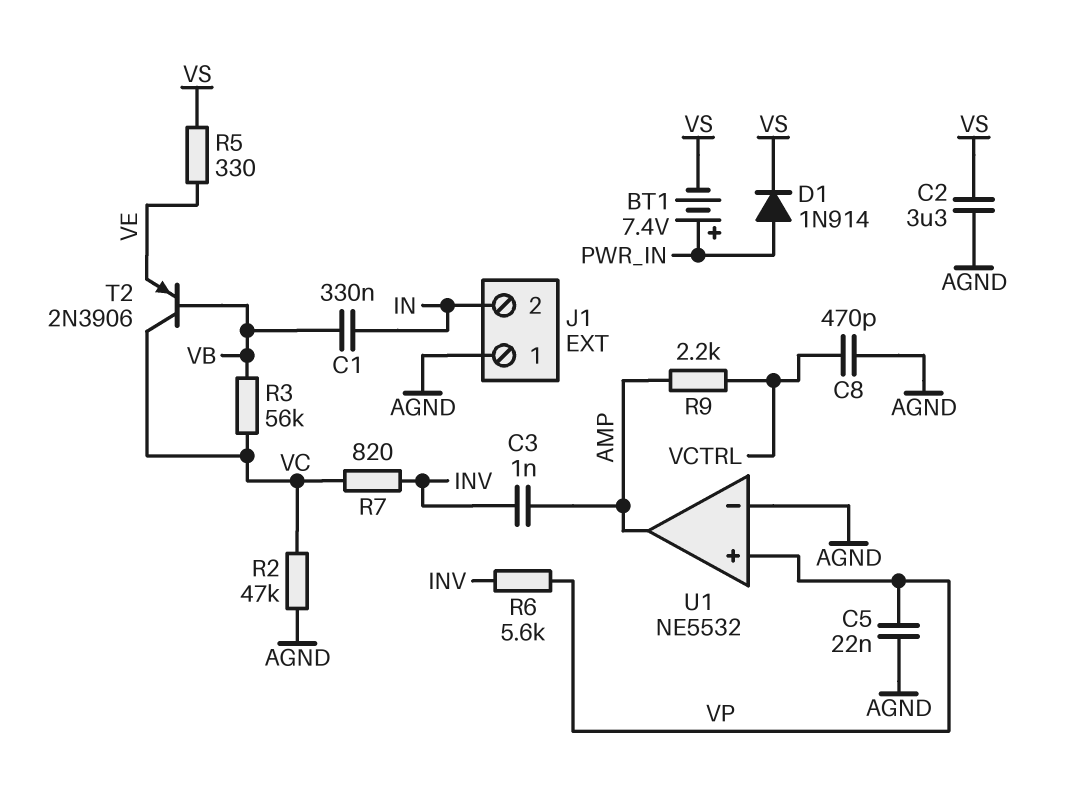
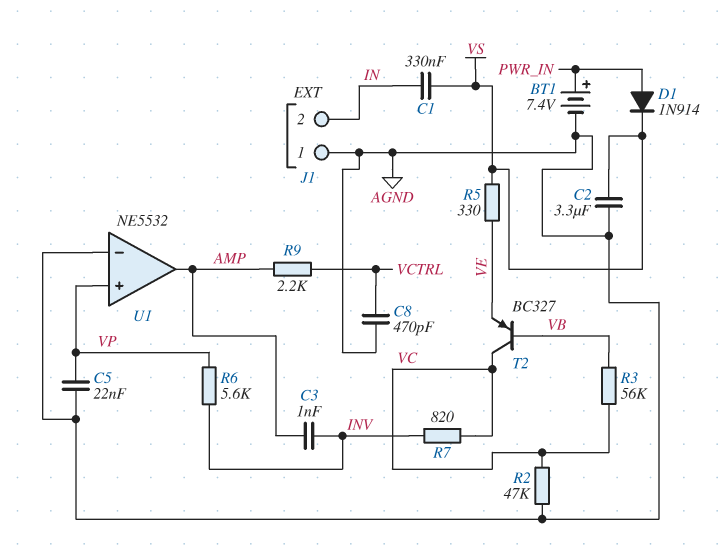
BT1: 7.4V (plus PWR_IN, minus VS) -> 7.4V (plus PWR_IN, minus AGND)
C1: 330nF (IN, VB) -> 330nF (IN, VS)
T2: PNP 2N3906 (B VB, C VC, E VE) -> PNP BC327 (B VB, C VC, E VE)

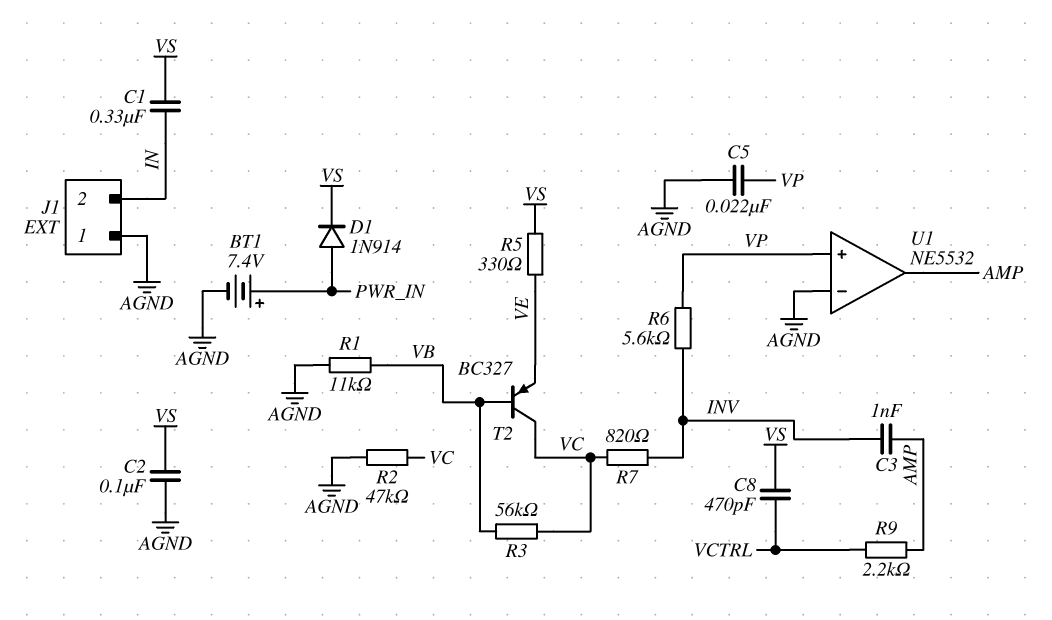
C2: 3.3uF (AGND, VS) -> 100nF (AGND, VS)
C8: 470pF (AGND, VCTRL) -> 470pF (VCTRL, VS)
R1: none -> 11k (AGND, VB)

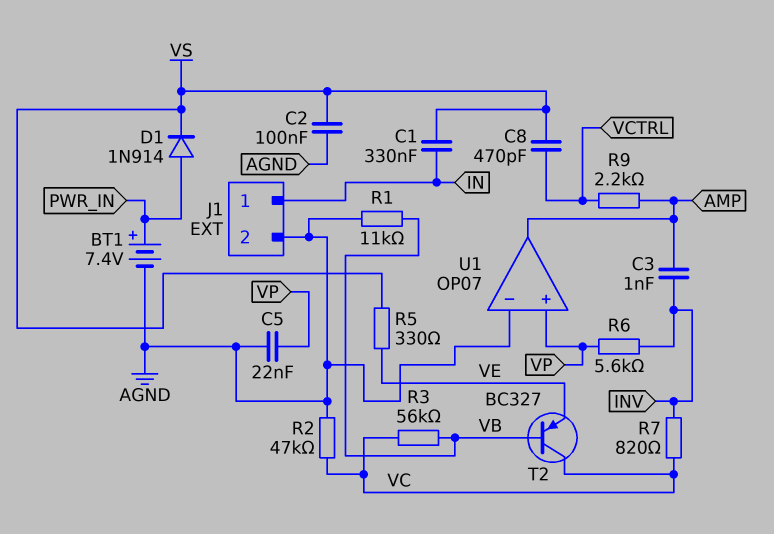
J1 pin 1: AGND -> IN
J1 pin 2: IN -> AGND
U1: NE5532 -> OP07

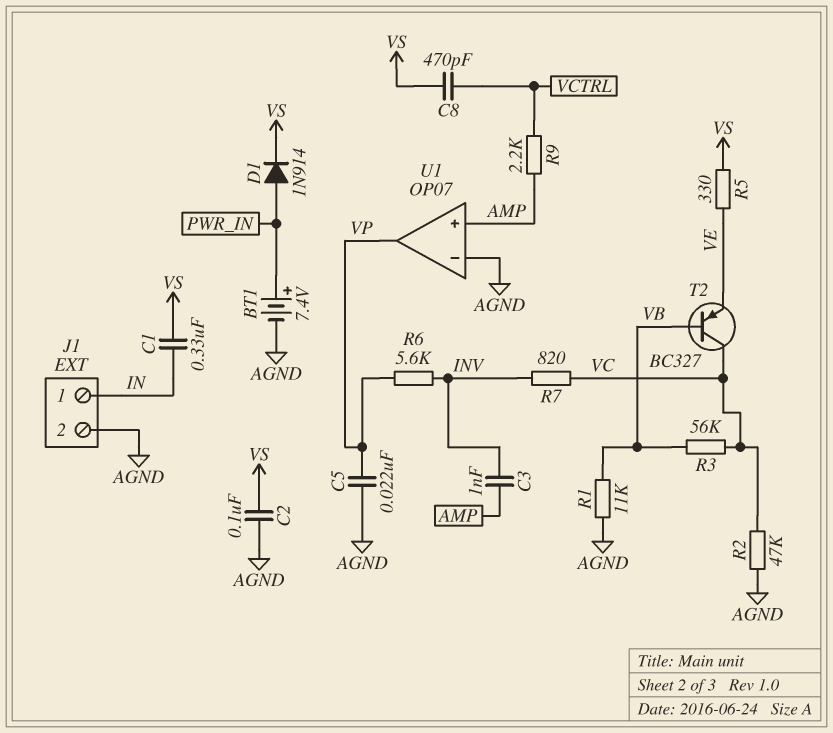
U1 pin in+: VP -> AMP
U1 pin out: AMP -> VP

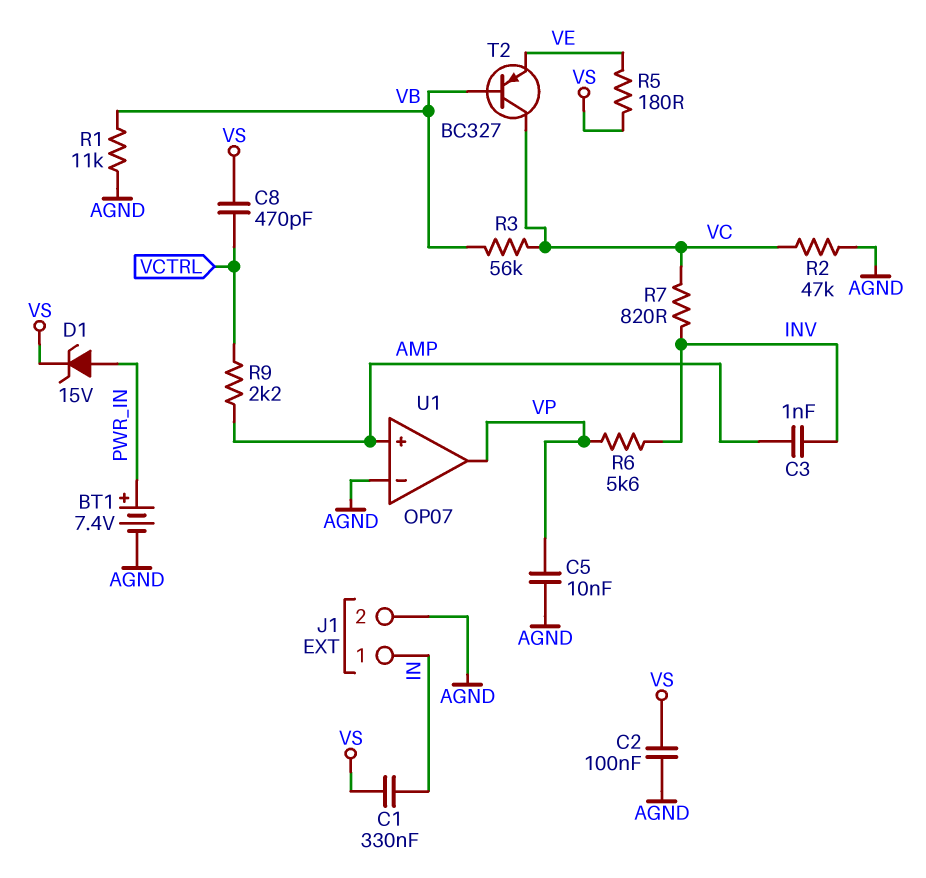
C5: 22nF (AGND, VP) -> 10nF (AGND, VP)
D1: diode 1N914 (A PWR_IN, K VS) -> zener 15V (A PWR_IN, K VS)
R5: 330 (VE, VS) -> 180 (VE, VS)

